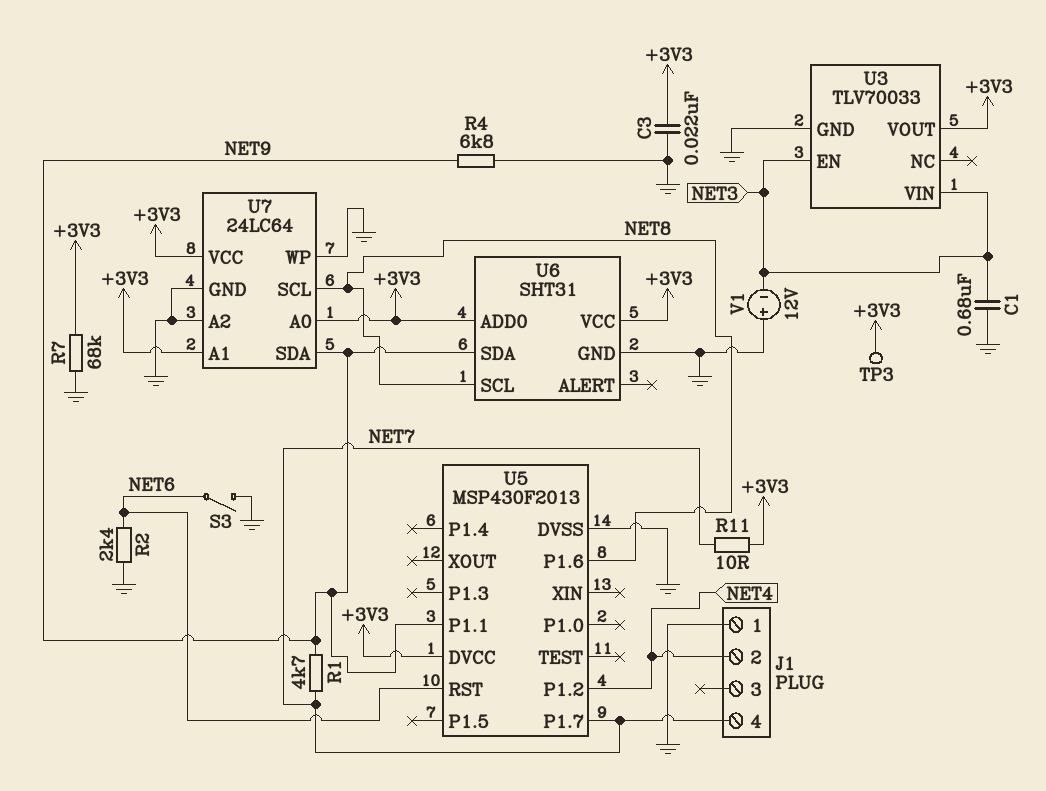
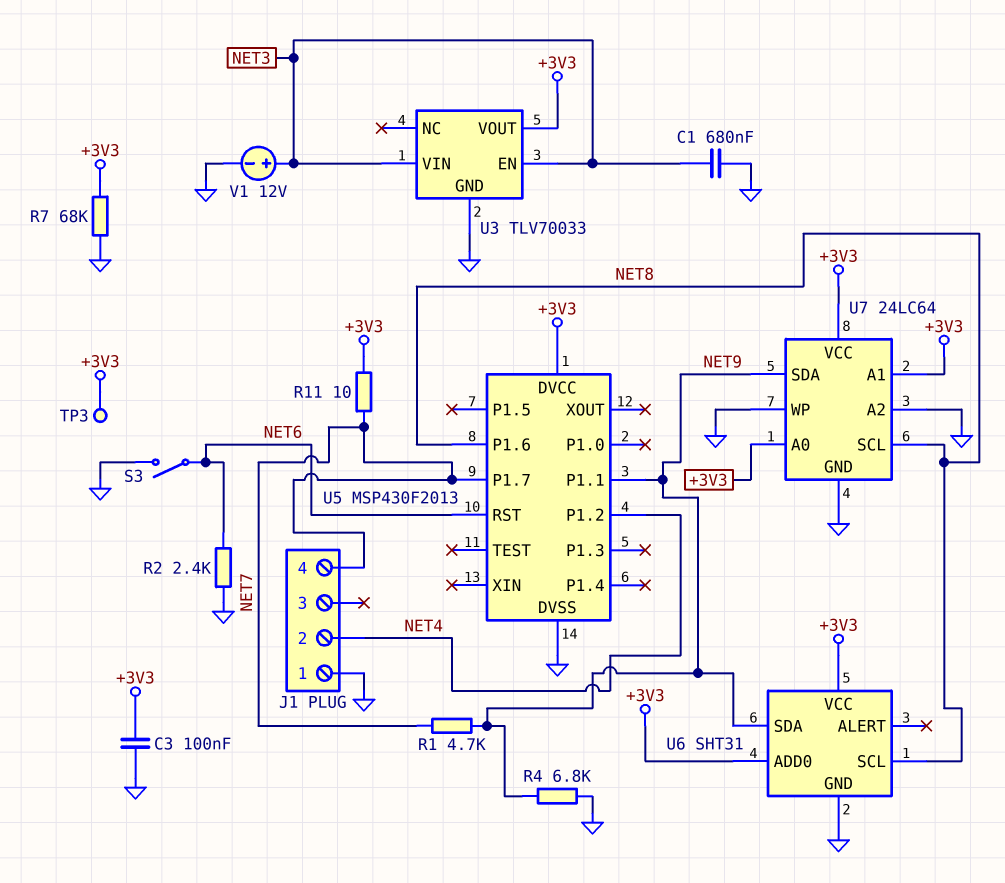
C3: 22nF (+3V3, GND) -> 100nF (+3V3, GND)
V1: 12V (plus GND, minus NET3) -> 12V (plus NET3, minus GND)

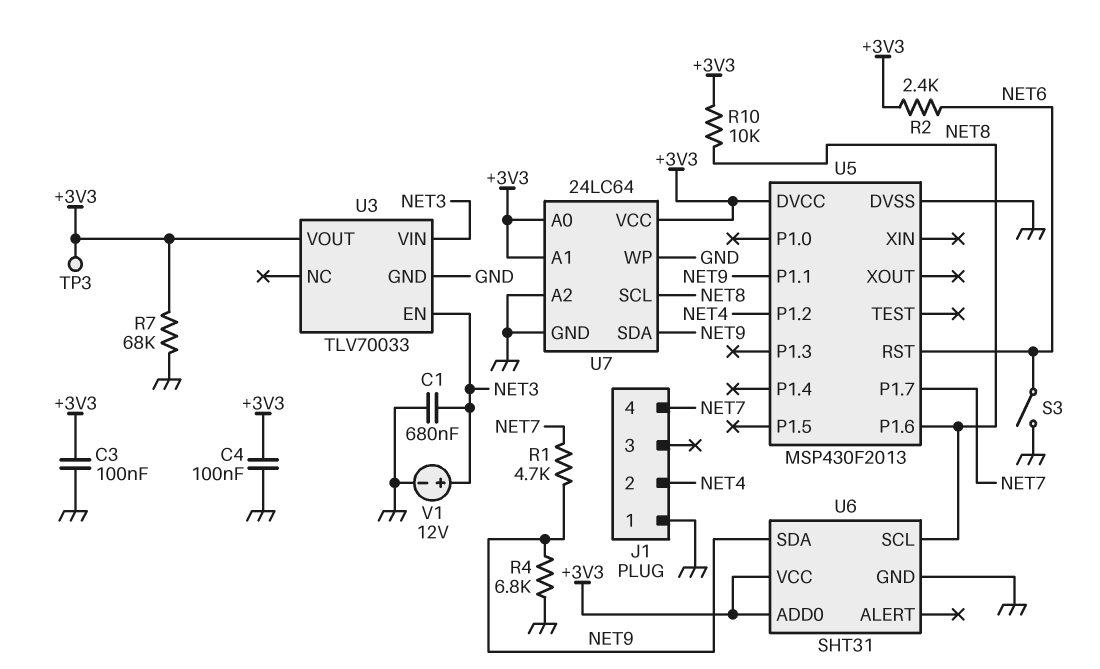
C4: none -> 100nF (+3V3, GND)
R2: 2.4k (GND, NET6) -> 2.4k (+3V3, NET6)
R10: none -> 10k (+3V3, NET8)
R11: 10 (+3V3, NET7) -> none

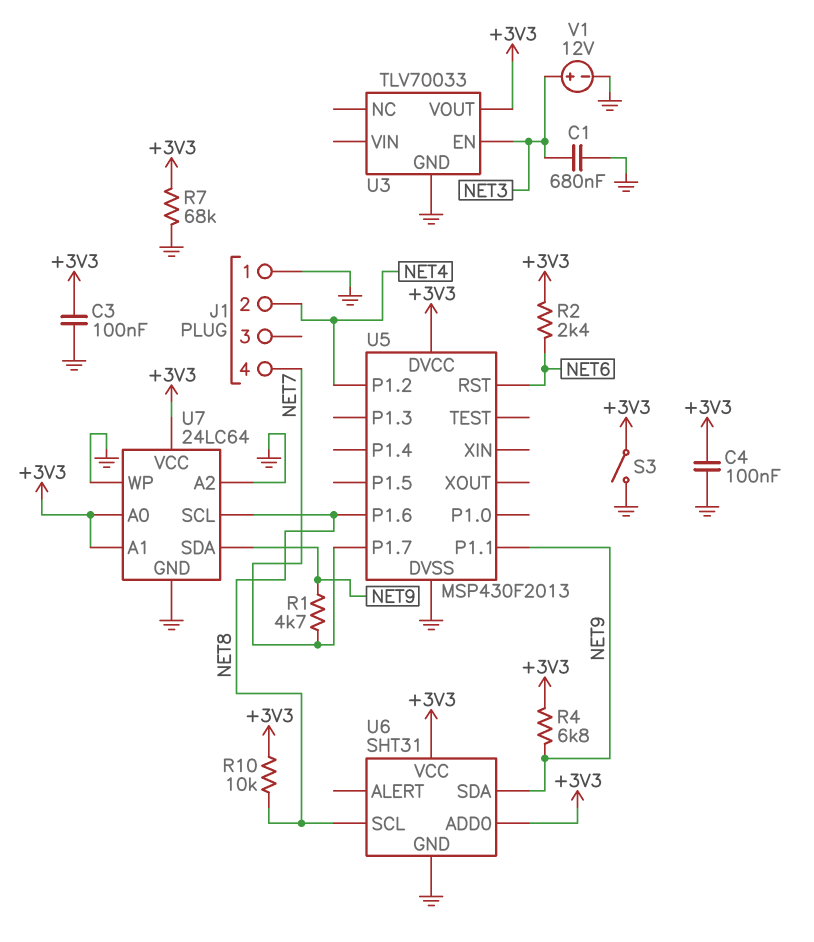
R4: 6.8k (GND, NET9) -> 6.8k (+3V3, NET9)
S3: switch (GND, NET6) -> switch (+3V3, GND)
TP3: test point (+3V3) -> none
U3 pin VIN: NET3 -> none

